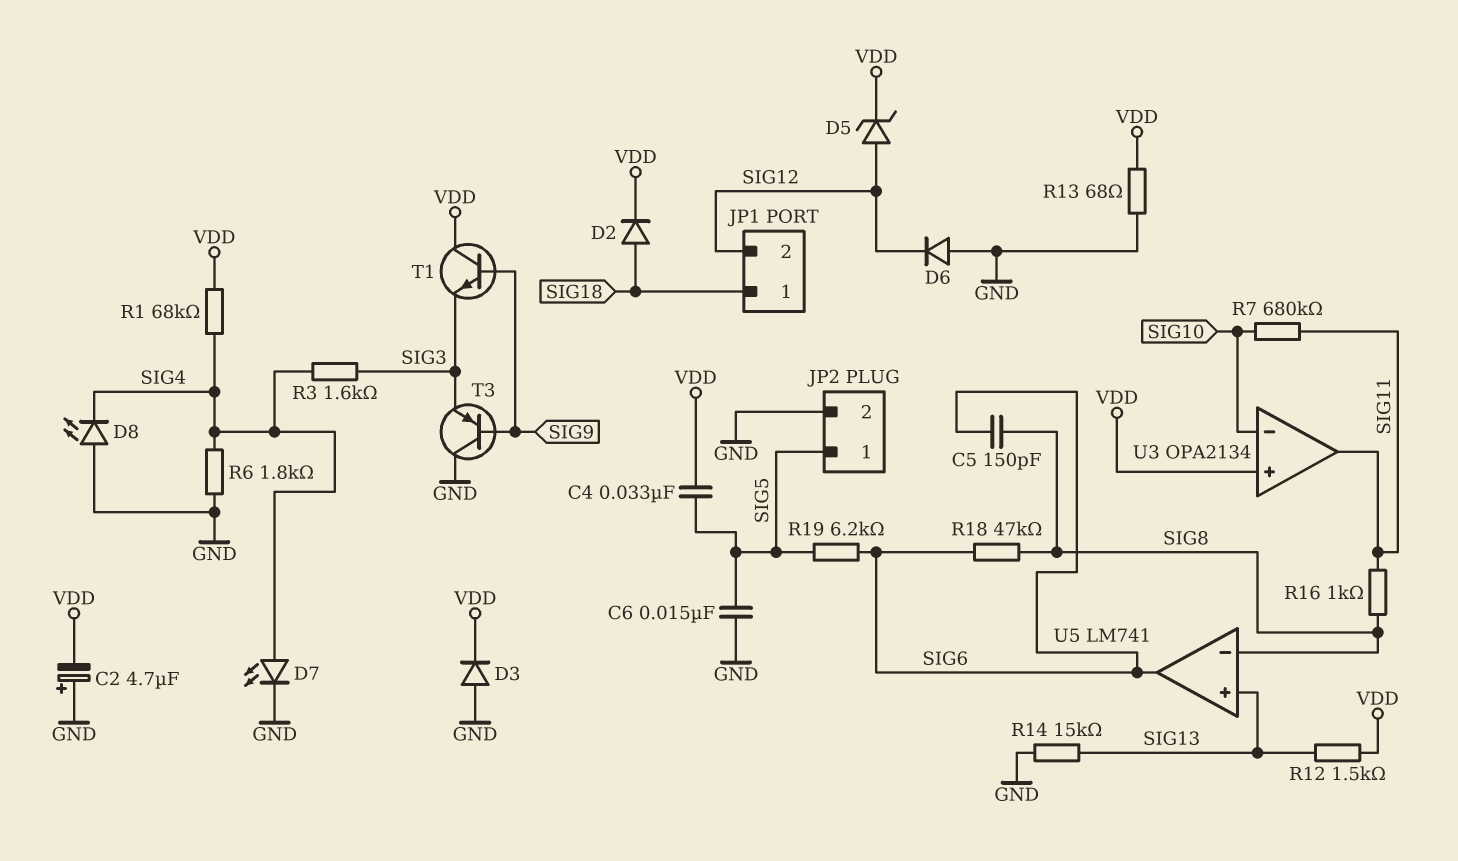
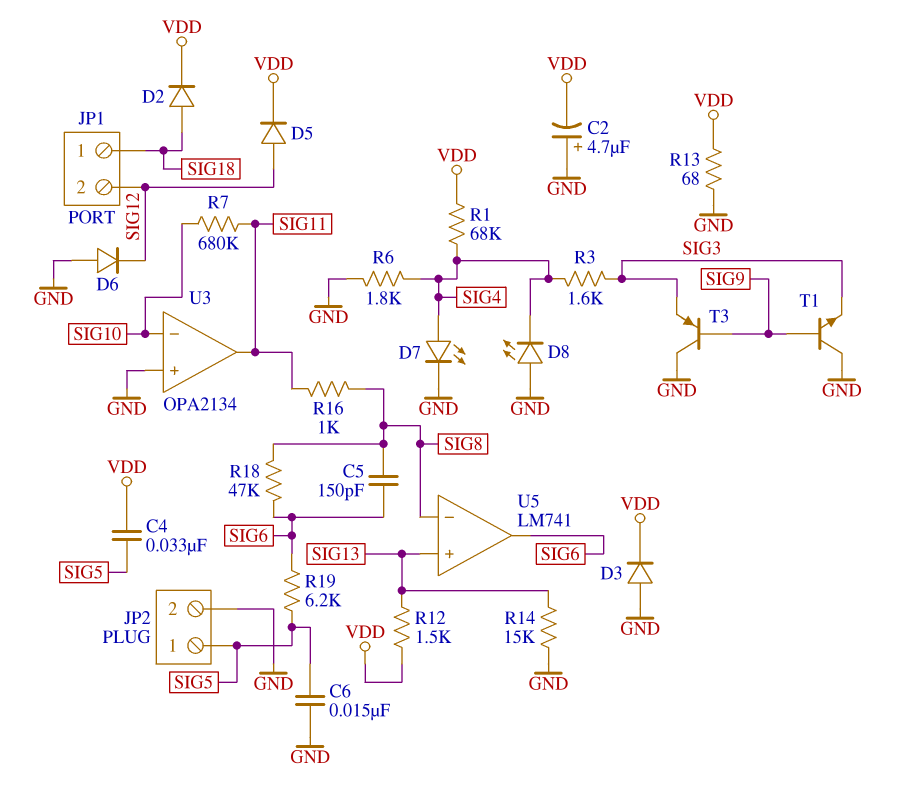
D5: zener (A SIG12, K VDD) -> diode (A SIG12, K VDD)
T1: NPN (B SIG9, C VDD, E SIG3) -> NPN (B SIG9, C GND, E SIG3)
U3 pin in+: VDD -> GND

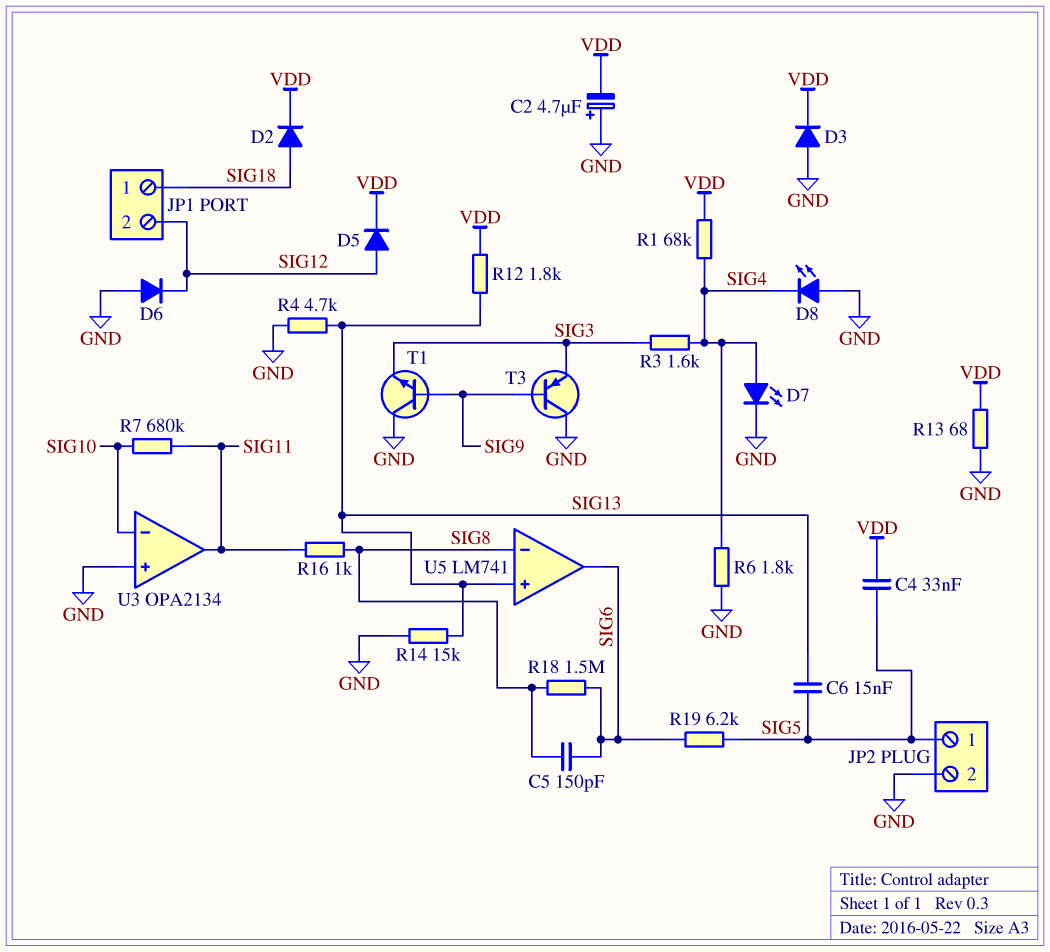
C6: 15nF (GND, SIG5) -> 15nF (SIG5, SIG13)
R4: none -> 4.7k (GND, SIG13)
R12: 1.5k (SIG13, VDD) -> 1.8k (SIG13, VDD)
R18: 47k (SIG6, SIG8) -> 1.5M (SIG6, SIG8)

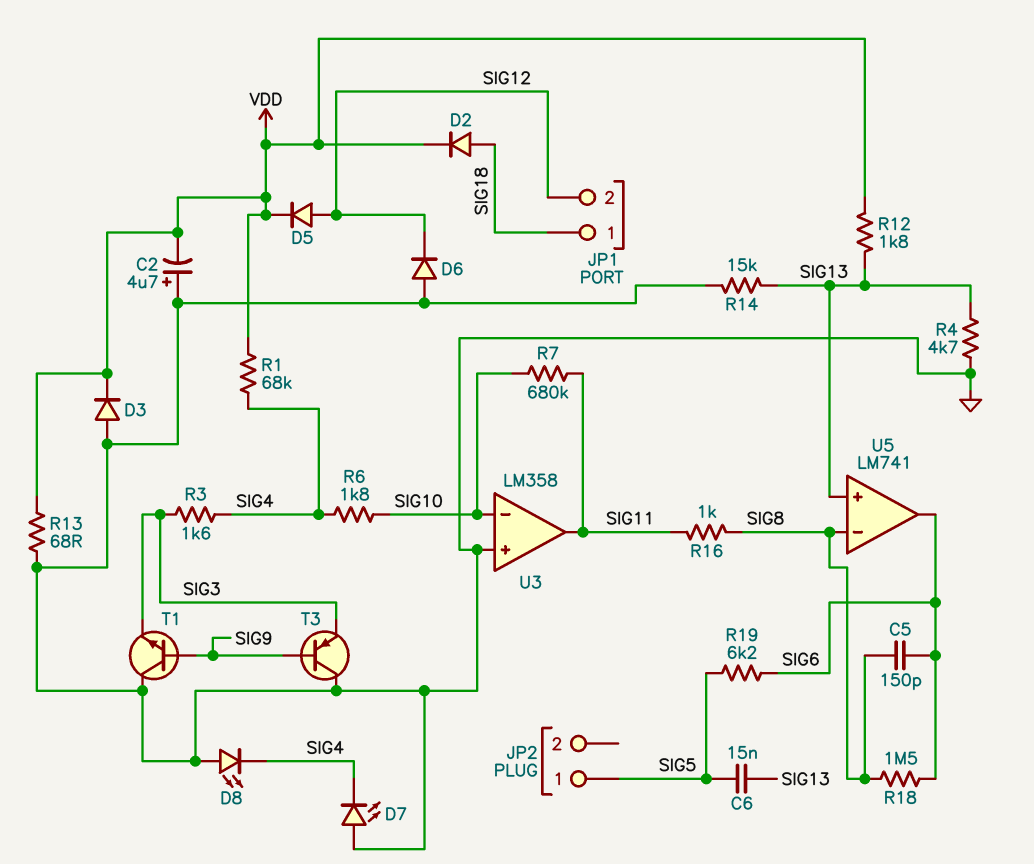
C4: 33nF (SIG5, VDD) -> none
D7: LED (A SIG4, K GND) -> LED (A GND, K SIG4)
JP2 pin 2: GND -> none
R6: 1.8k (GND, SIG4) -> 1.8k (SIG4, SIG10)
U3: OPA2134 -> LM358

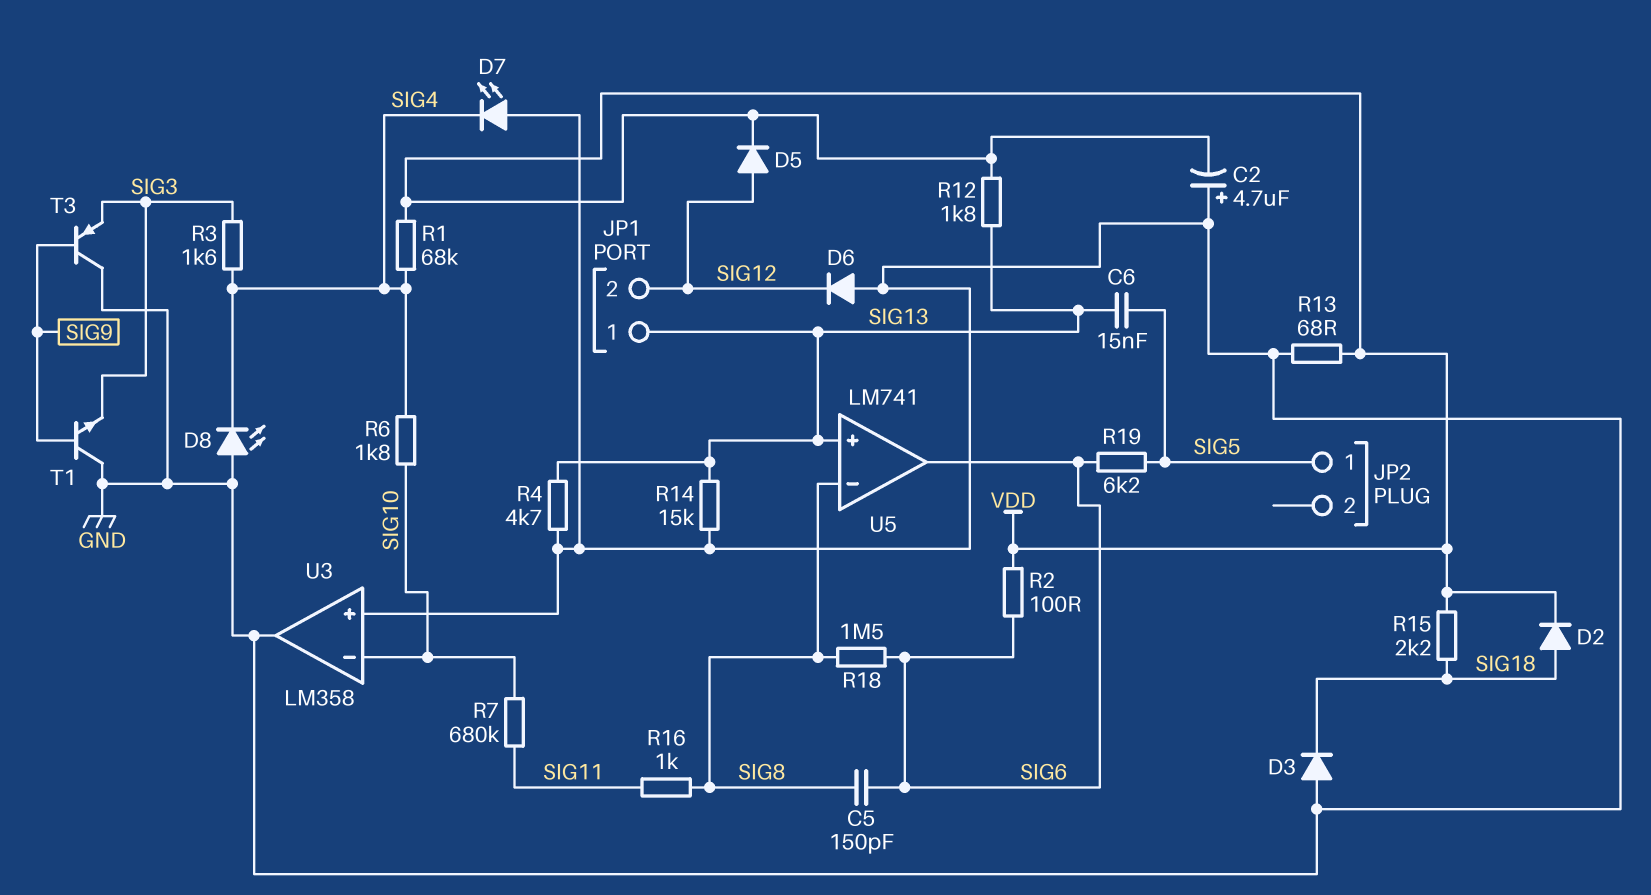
D3: diode (A GND, K VDD) -> diode (A GND, K SIG18)
JP1 pin 1: SIG18 -> SIG13
R2: none -> 100 (SIG6, VDD)
R15: none -> 2.2k (SIG18, VDD)
U3 pin out: SIG11 -> GND

